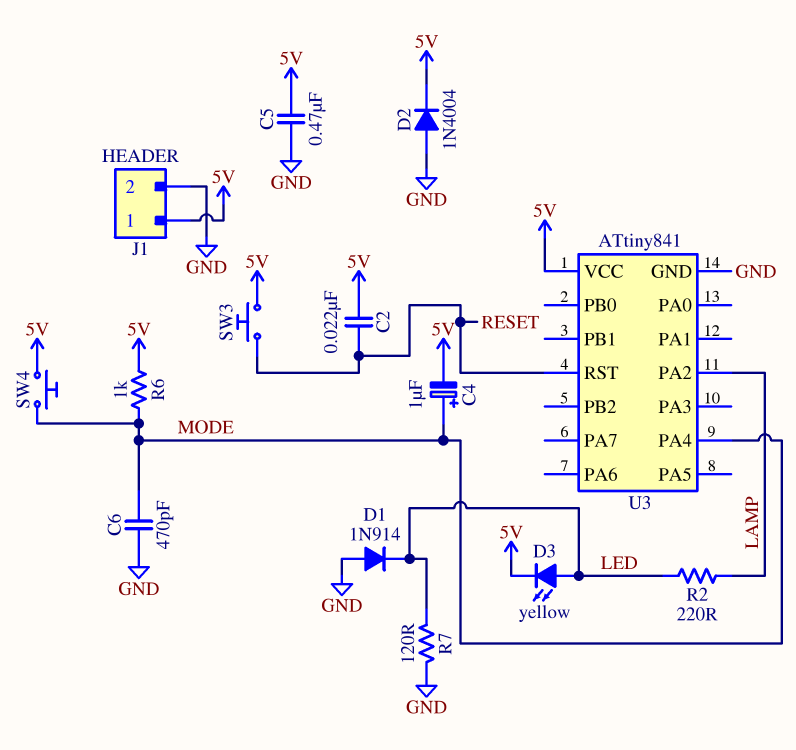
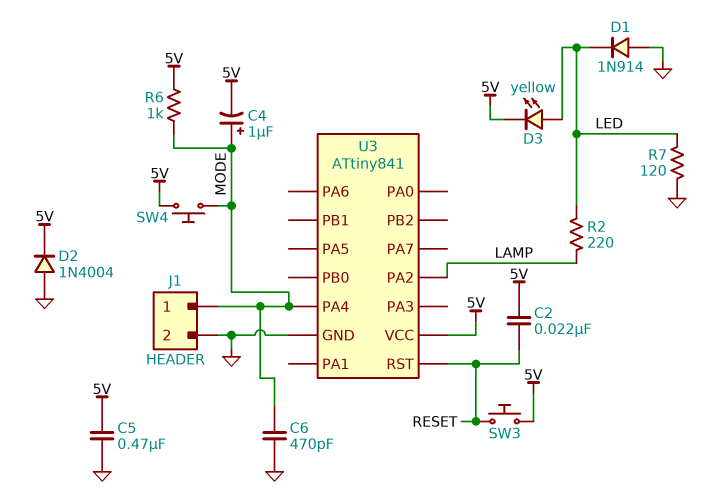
J1 pin 1: 5V -> MODE

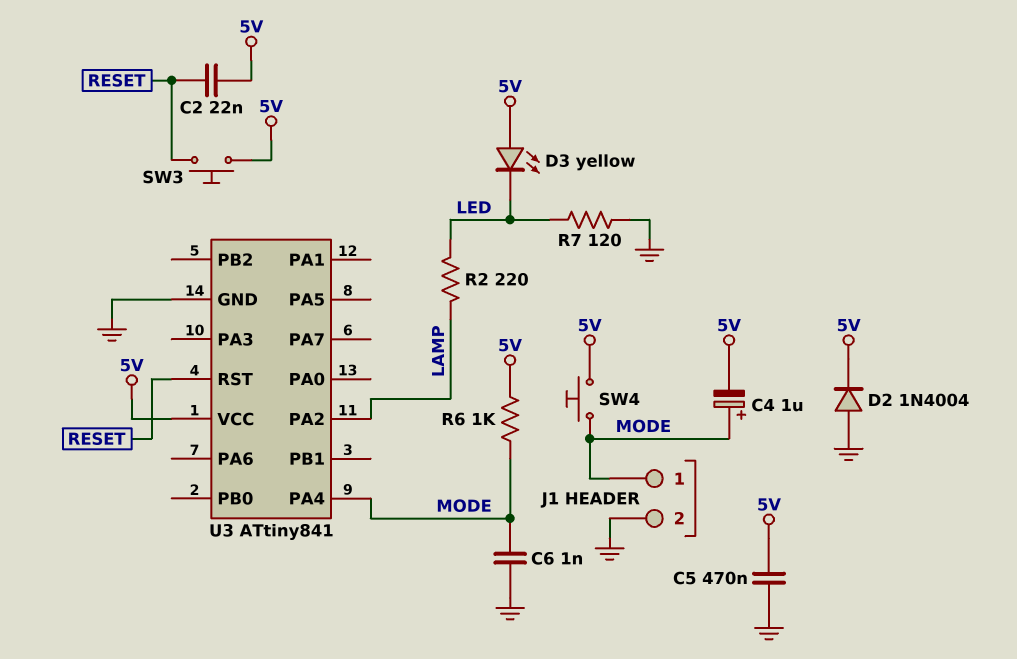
C6: 470pF (GND, MODE) -> 1nF (GND, MODE)
D1: diode 1N914 (A GND, K LED) -> none
D3: LED yellow (A LED, K 5V) -> LED yellow (A 5V, K LED)

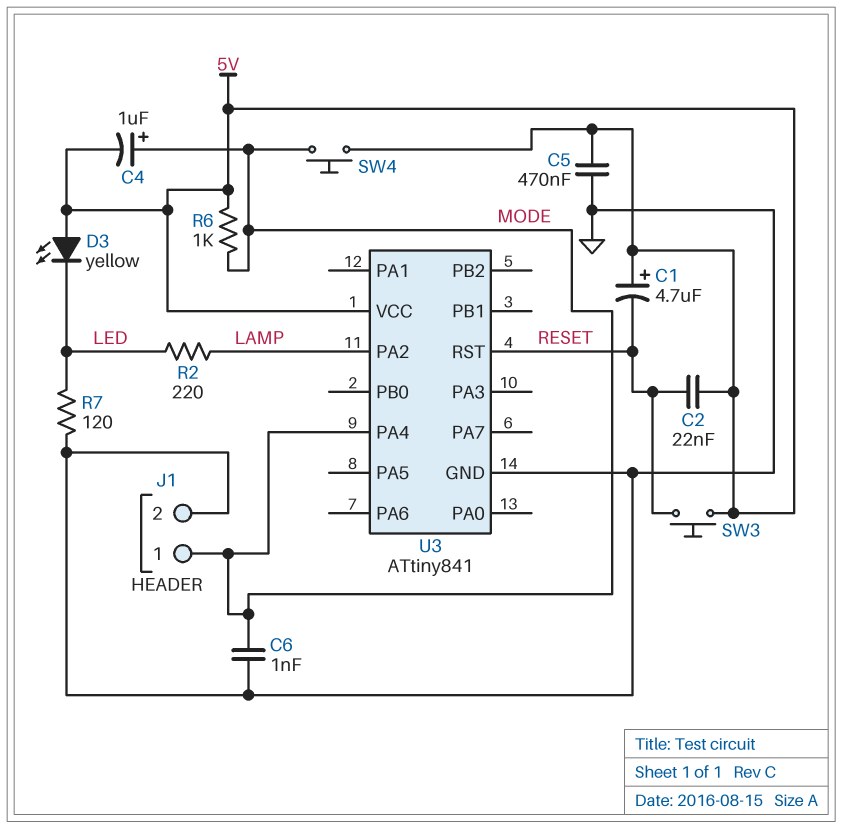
C1: none -> 4.7uF (plus 5V, minus RESET)
D2: diode 1N4004 (A GND, K 5V) -> none

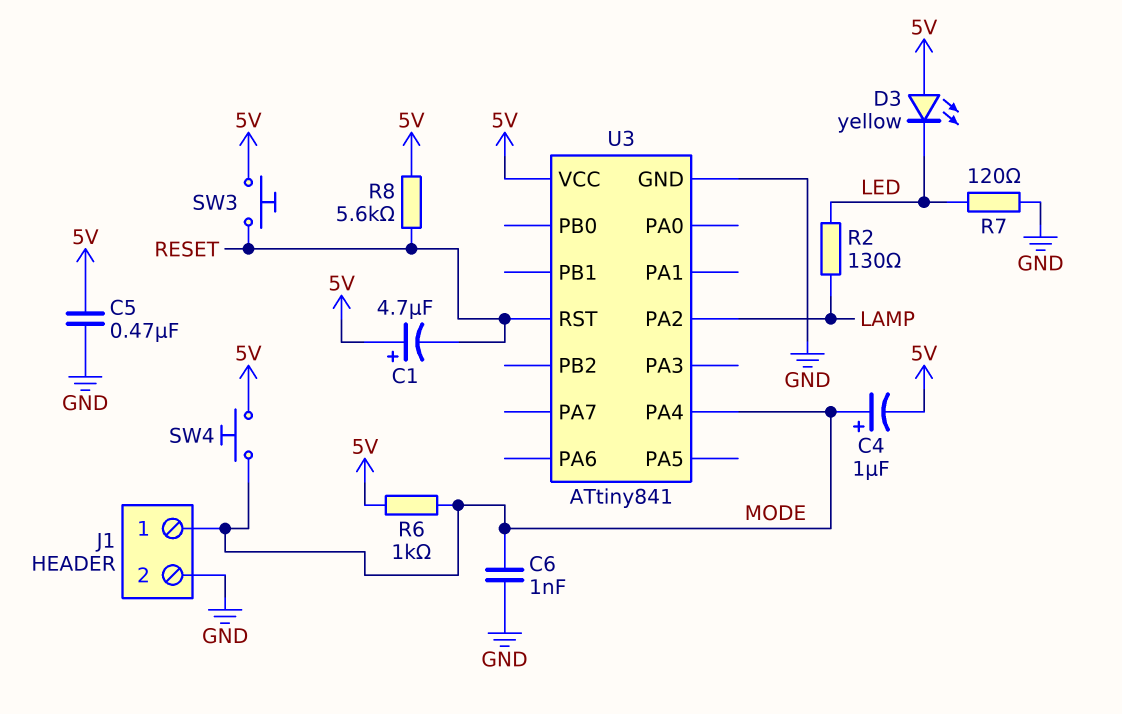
C2: 22nF (5V, RESET) -> none
R2: 220 (LAMP, LED) -> 130 (LAMP, LED)
R8: none -> 5.6k (5V, RESET)

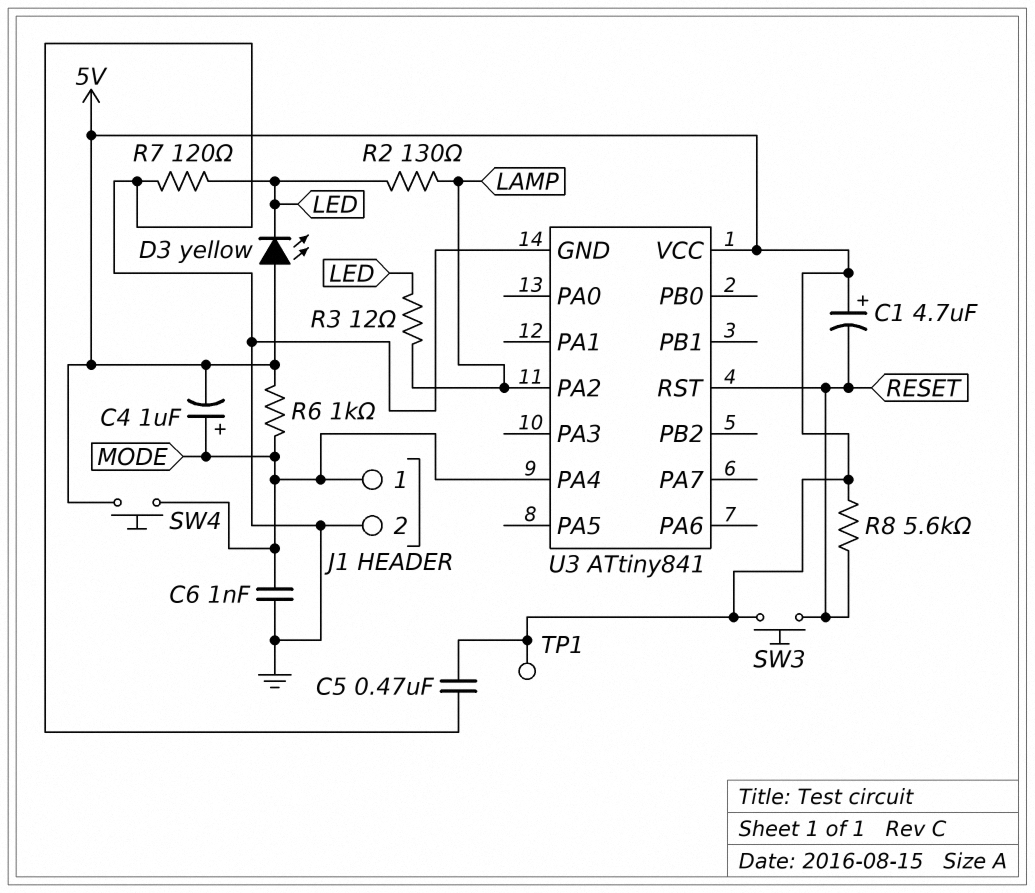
R3: none -> 12 (LAMP, LED)
TP1: none -> test point (5V)

